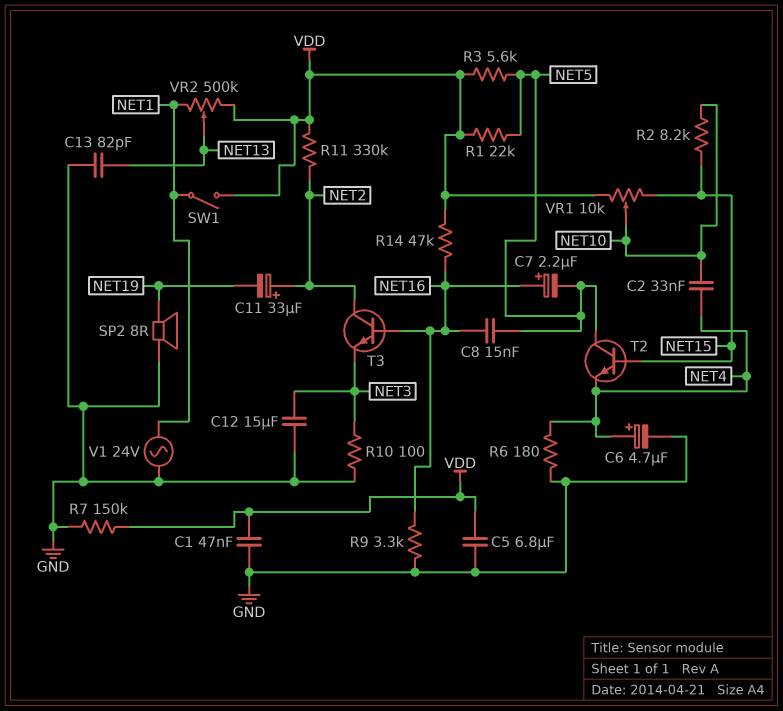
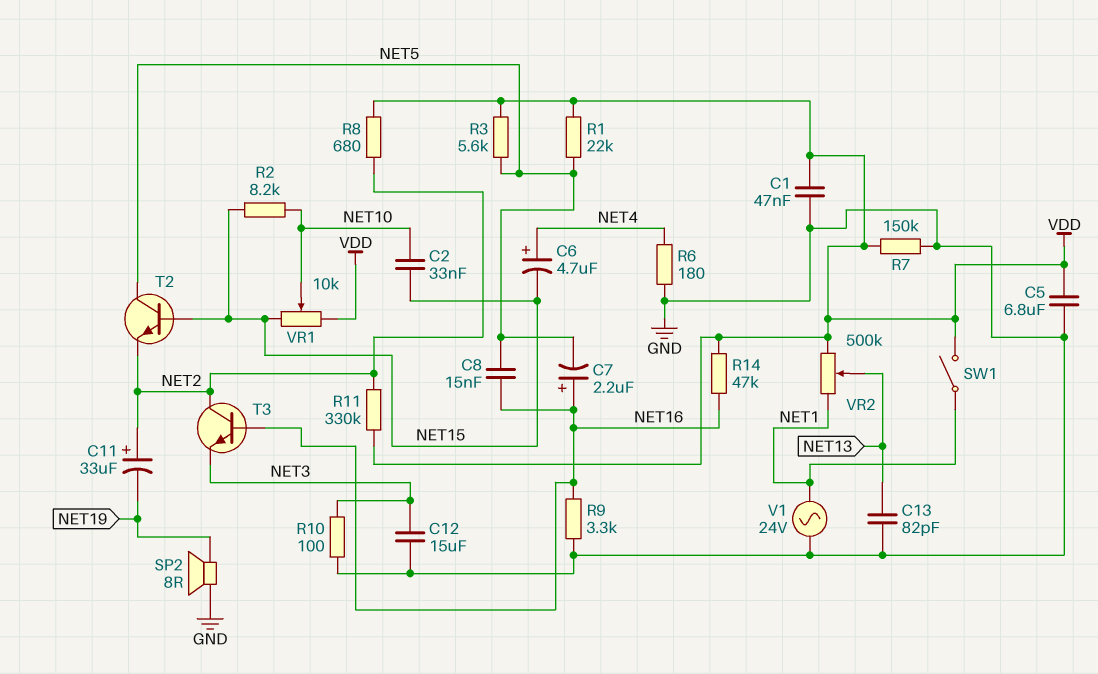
C2: 33nF (NET4, NET10) -> 33nF (NET10, NET15)
C6: 4.7uF (plus NET4, minus GND) -> 4.7uF (plus NET4, minus NET15)
R8: none -> 680 (NET2, VDD)
T2: NPN (B NET15, C NET5, E NET4) -> NPN (B NET15, C NET5, E NET2)

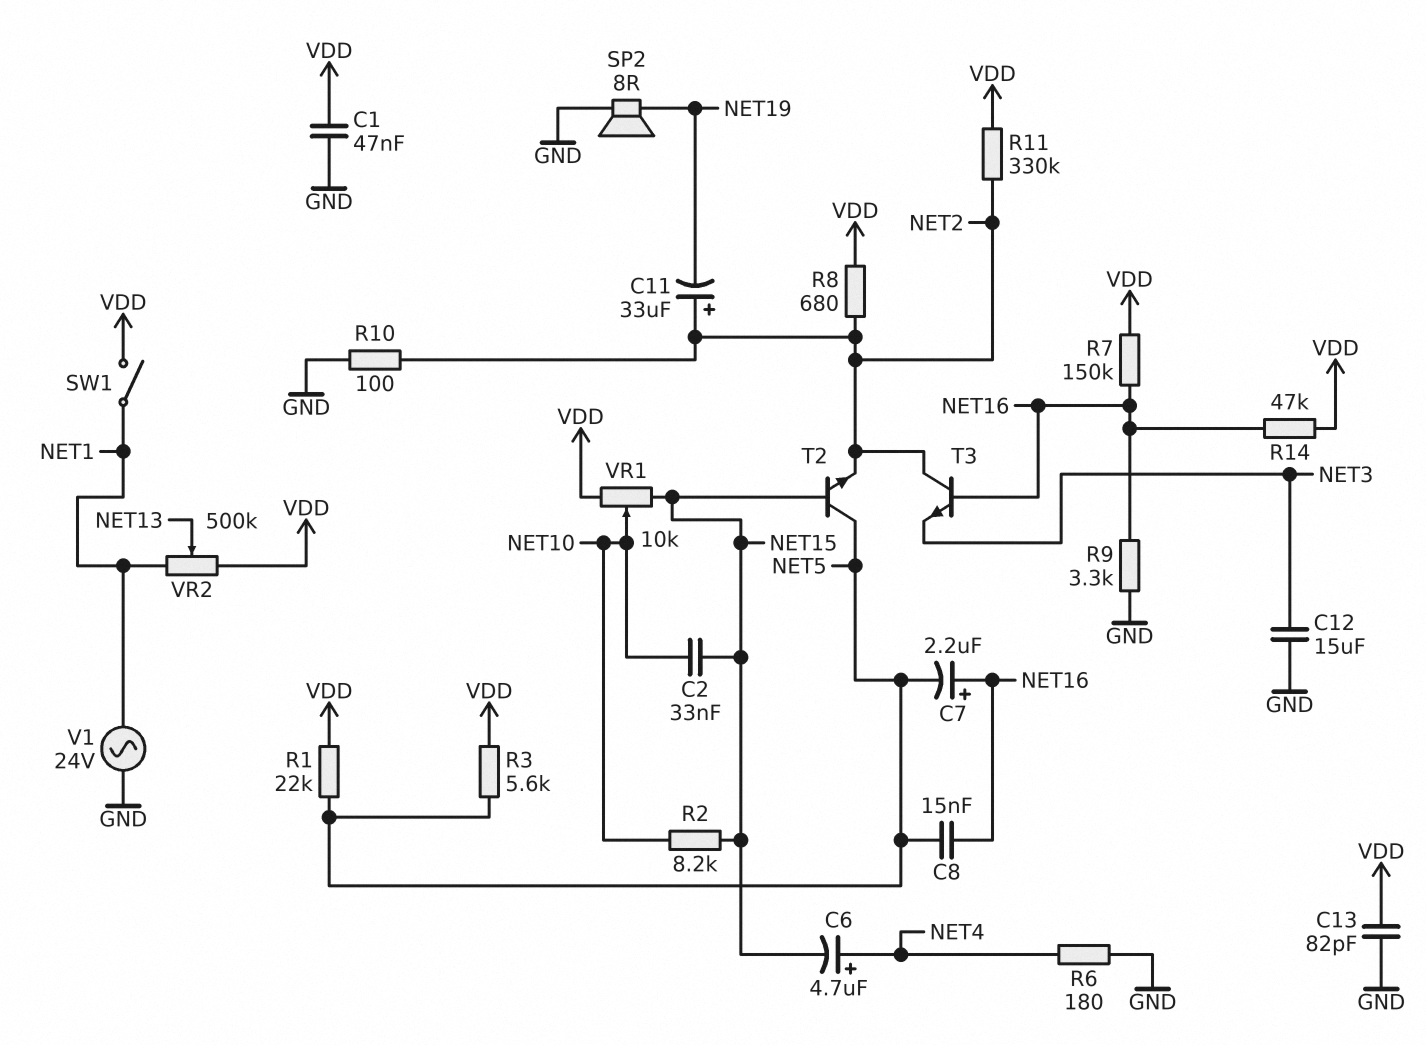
C5: 6.8uF (GND, VDD) -> none
C13: 82pF (GND, NET13) -> 82pF (GND, VDD)
R7: 150k (GND, VDD) -> 150k (NET16, VDD)
R10: 100 (GND, NET3) -> 100 (GND, NET2)

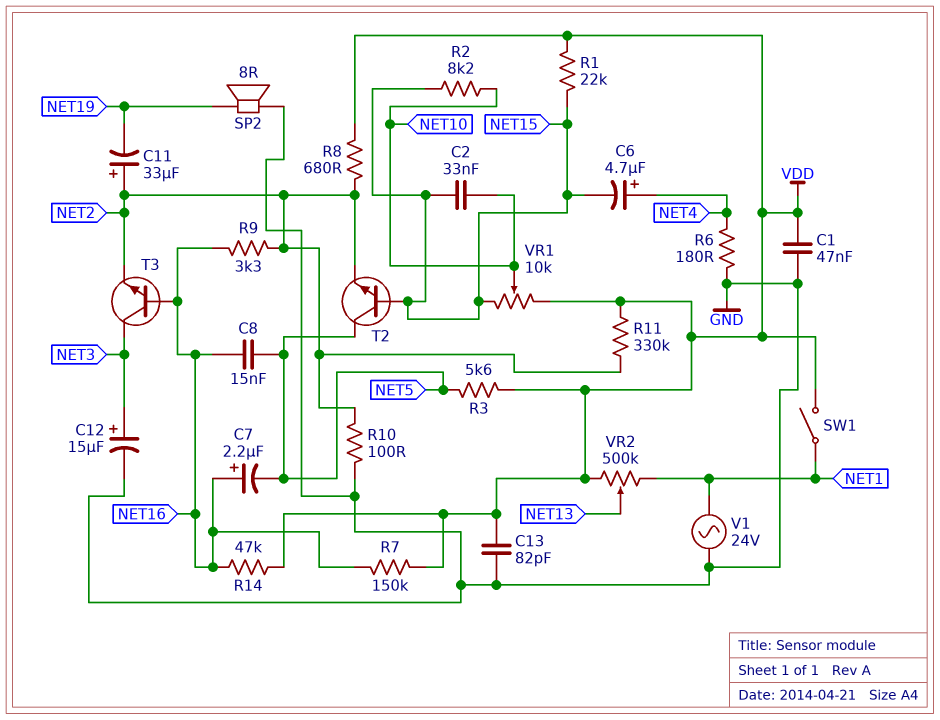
C12: 15uF (GND, NET3) -> 15uF (plus NET3, minus GND)
R1: 22k (NET5, VDD) -> 22k (NET15, VDD)
R9: 3.3k (GND, NET16) -> 3.3k (NET2, NET16)
T3: NPN (B NET16, C NET2, E NET3) -> NPN (B NET16, C NET3, E NET2)

